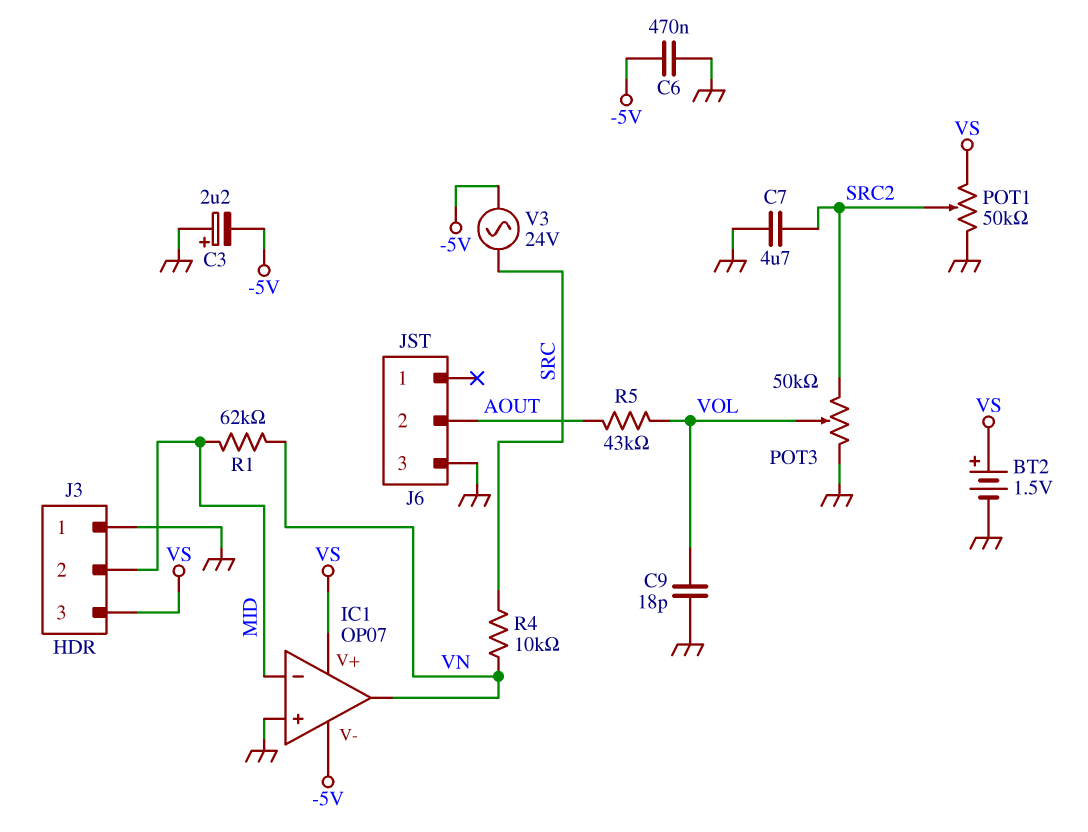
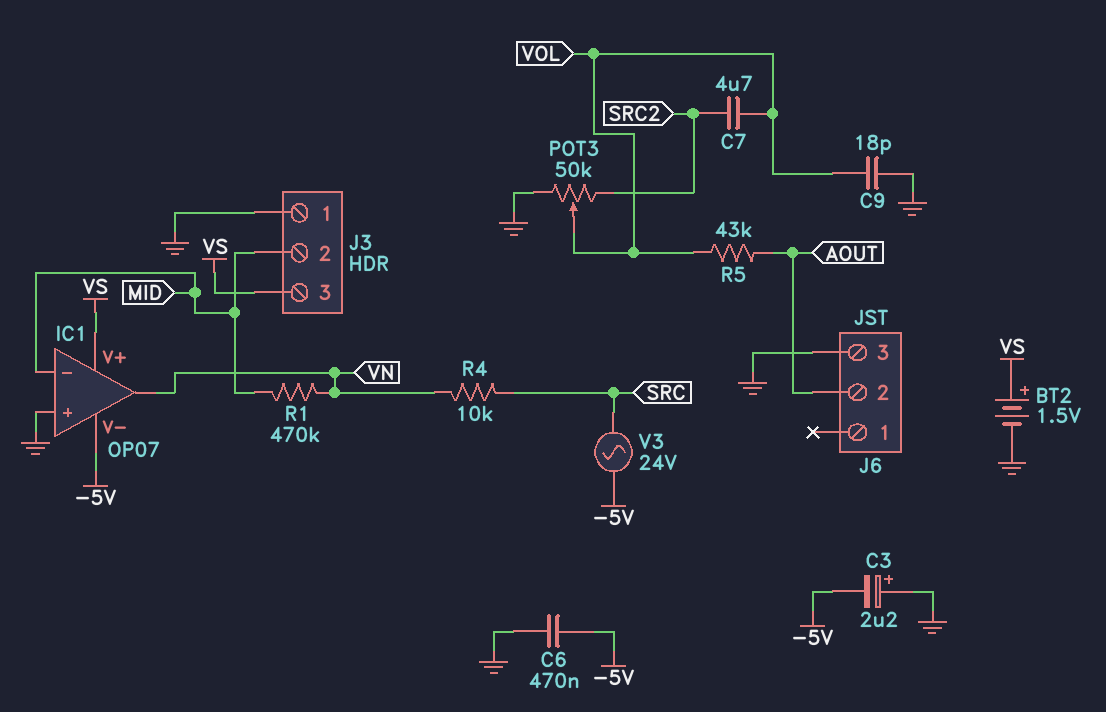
C7: 4.7uF (GND, SRC2) -> 4.7uF (SRC2, VOL)
POT1: 50k (GND, VS, wiper SRC2) -> none
R1: 62k (MID, VN) -> 470k (MID, VN)

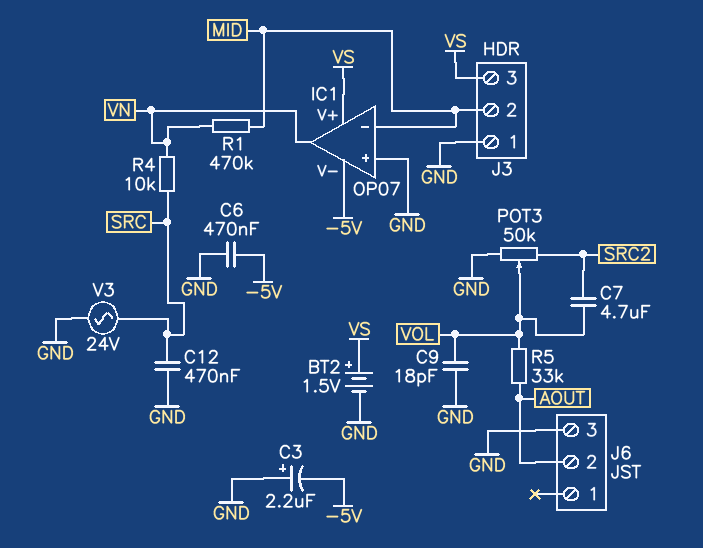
C12: none -> 470nF (GND, SRC)
R5: 43k (AOUT, VOL) -> 33k (AOUT, VOL)
V3: AC 24V (-5V, SRC) -> AC 24V (GND, SRC)

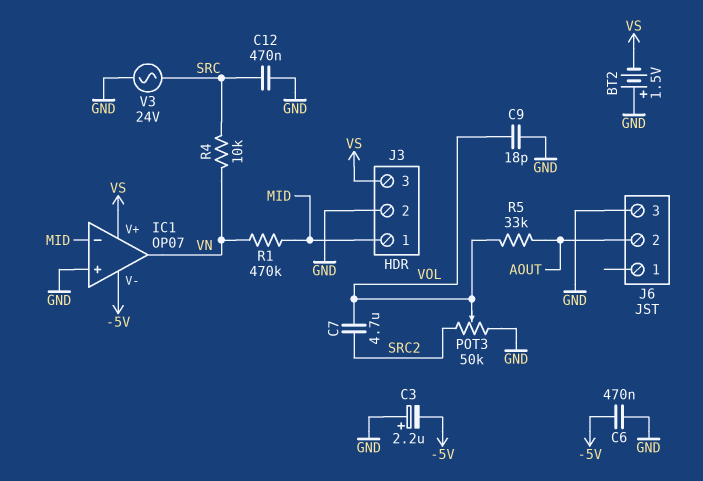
BT2: 1.5V (plus VS, minus GND) -> 1.5V (plus GND, minus VS)
J3 pin 1: GND -> MID
J3 pin 2: MID -> GND

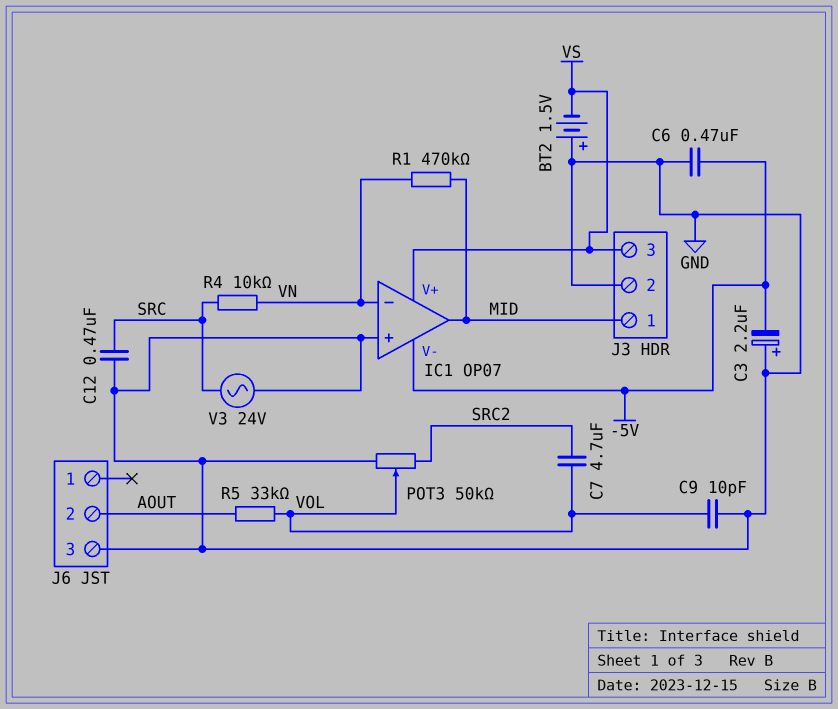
C9: 18pF (GND, VOL) -> 10pF (GND, VOL)
IC1 pin in-: MID -> VN
IC1 pin out: VN -> MID

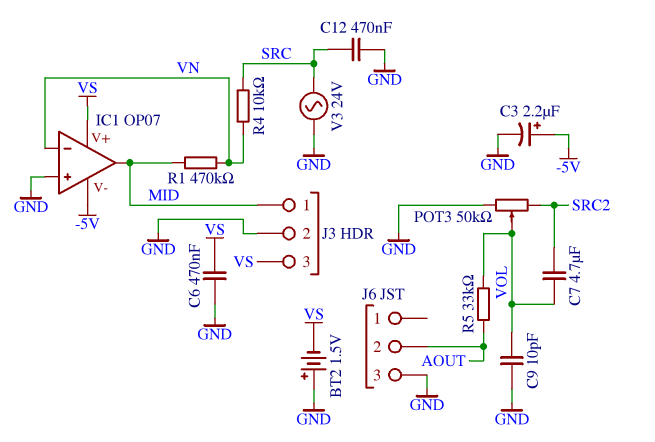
C3: 2.2uF (plus GND, minus -5V) -> 2.2uF (plus -5V, minus GND)
C6: 470nF (-5V, GND) -> 470nF (GND, VS)

